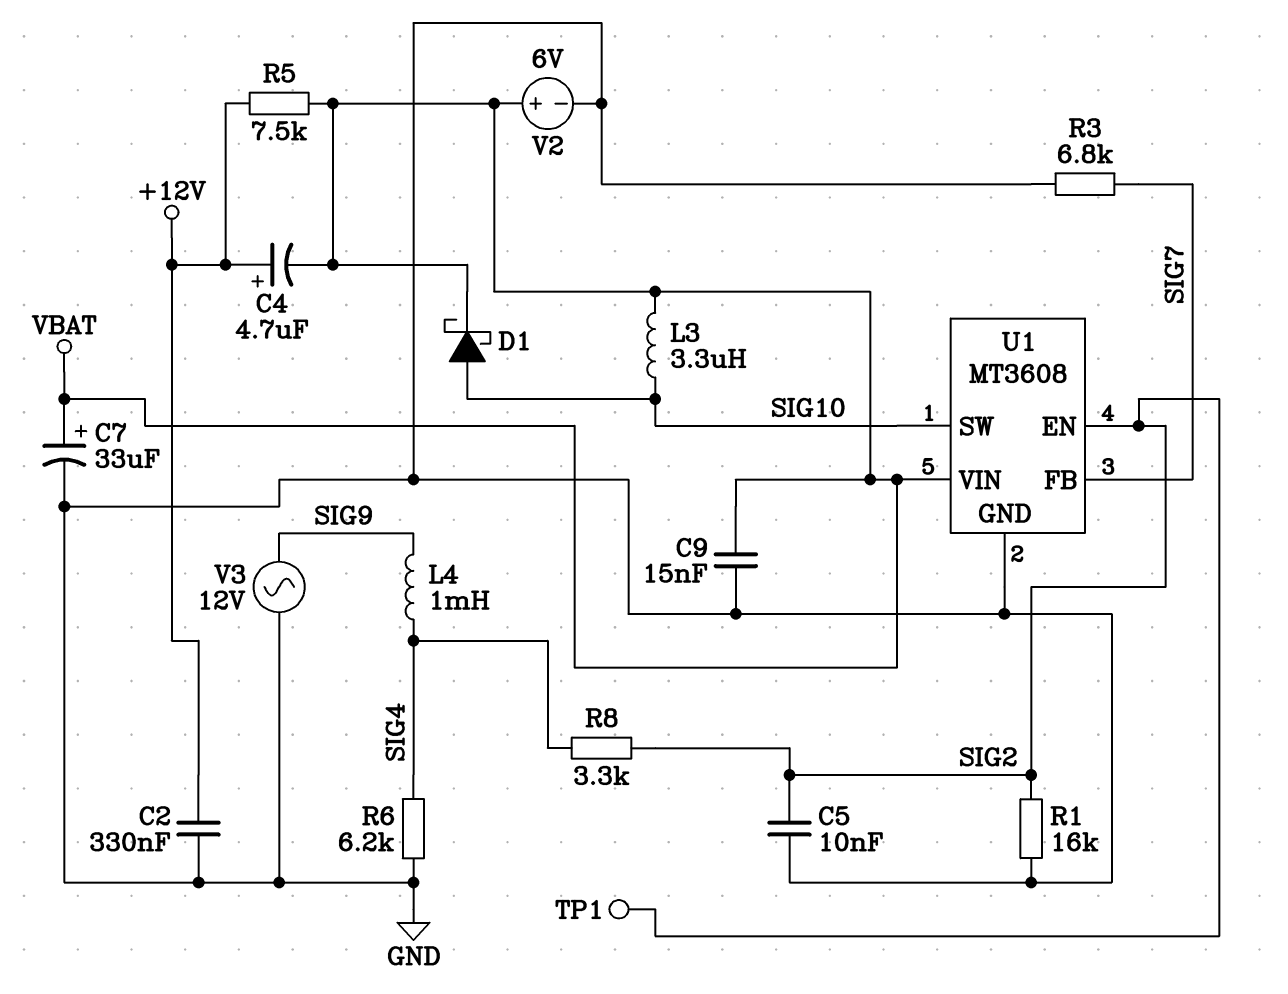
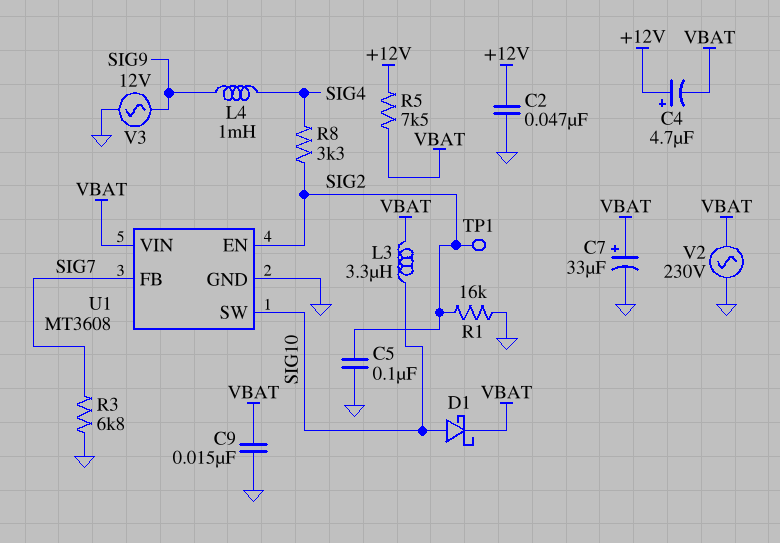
C2: 330nF (+12V, GND) -> 47nF (+12V, GND)
C5: 10nF (GND, SIG2) -> 100nF (GND, SIG2)
R6: 6.2k (GND, SIG4) -> none
V2: 6V (plus VBAT, minus GND) -> AC 230V (GND, VBAT)

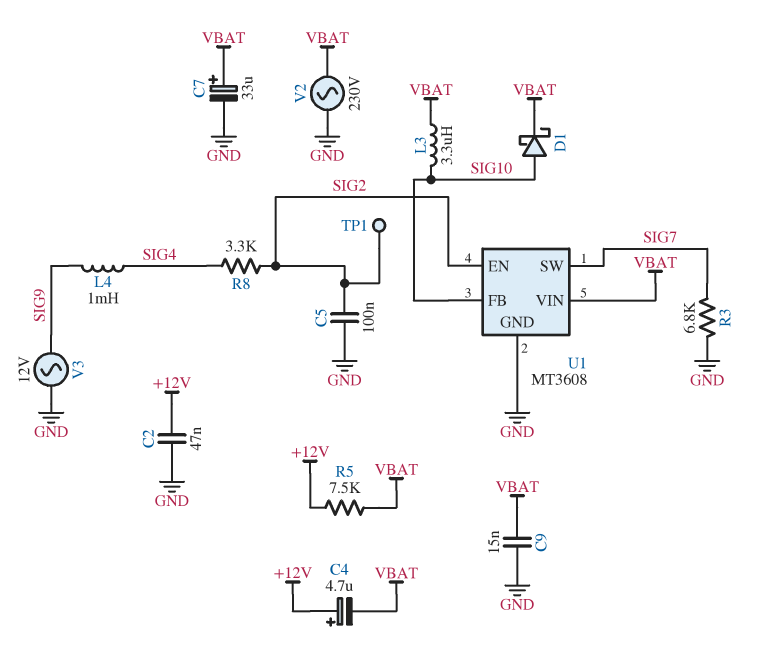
R1: 16k (GND, SIG2) -> none
U1 pin FB: SIG7 -> SIG10
U1 pin SW: SIG10 -> SIG7

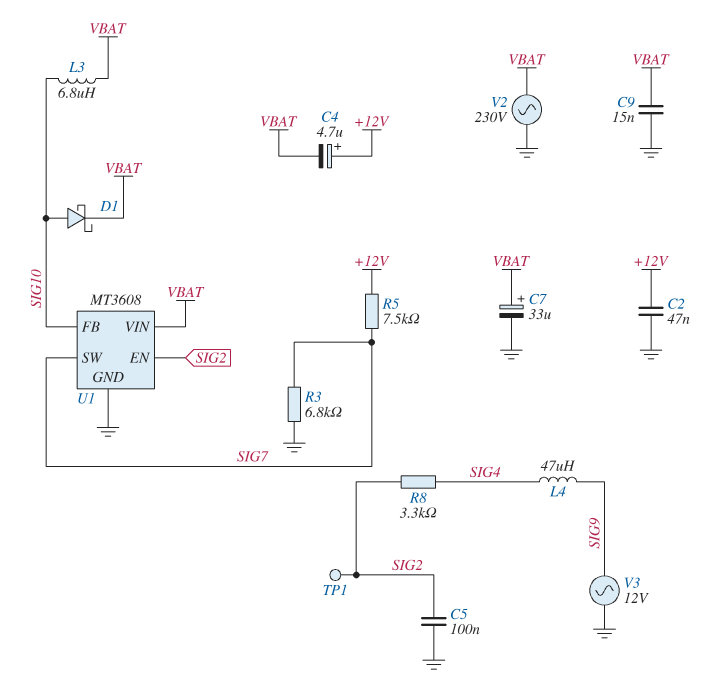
L3: 3.3uH (SIG10, VBAT) -> 6.8uH (SIG10, VBAT)
L4: 1mH (SIG4, SIG9) -> 47uH (SIG4, SIG9)
R5: 7.5k (+12V, VBAT) -> 7.5k (+12V, SIG7)

